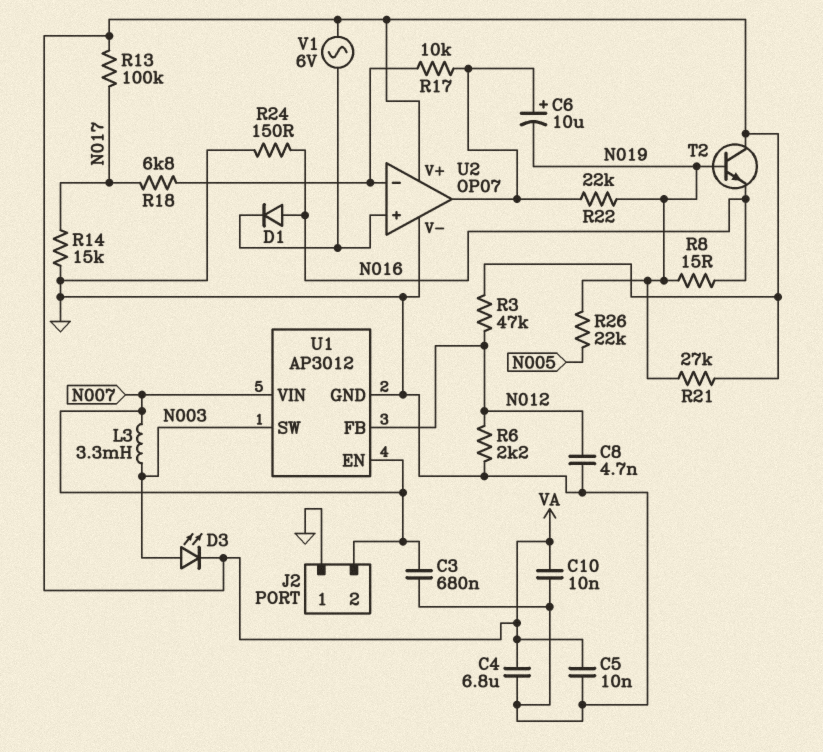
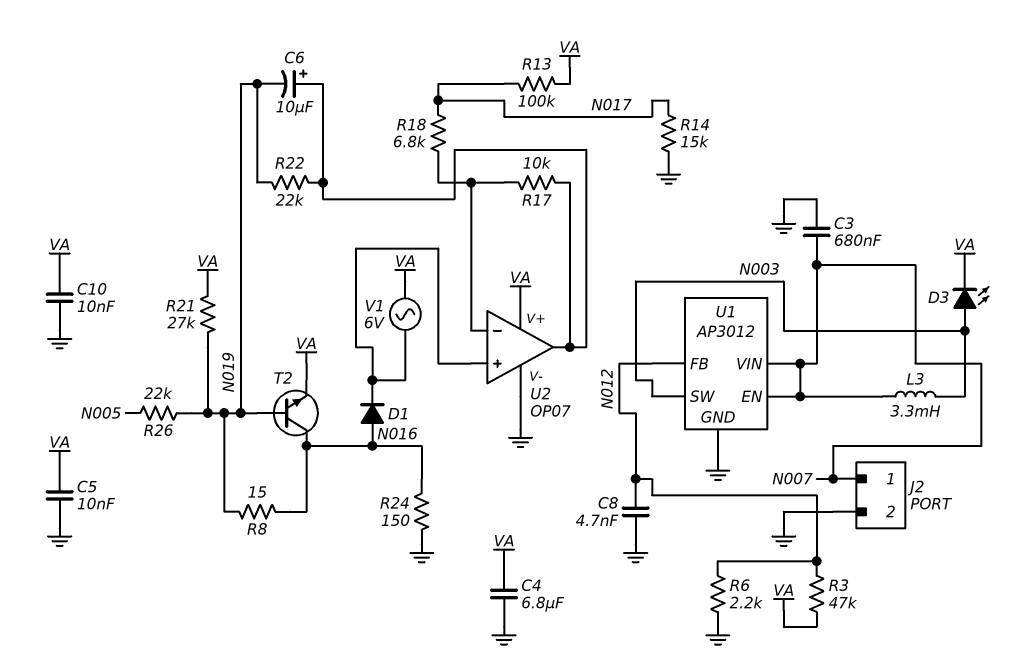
J2 pin 1: GND -> N007
J2 pin 2: N007 -> GND
T2: NPN (B N019, C VA, E N016) -> NPN (B N019, C N016, E VA)

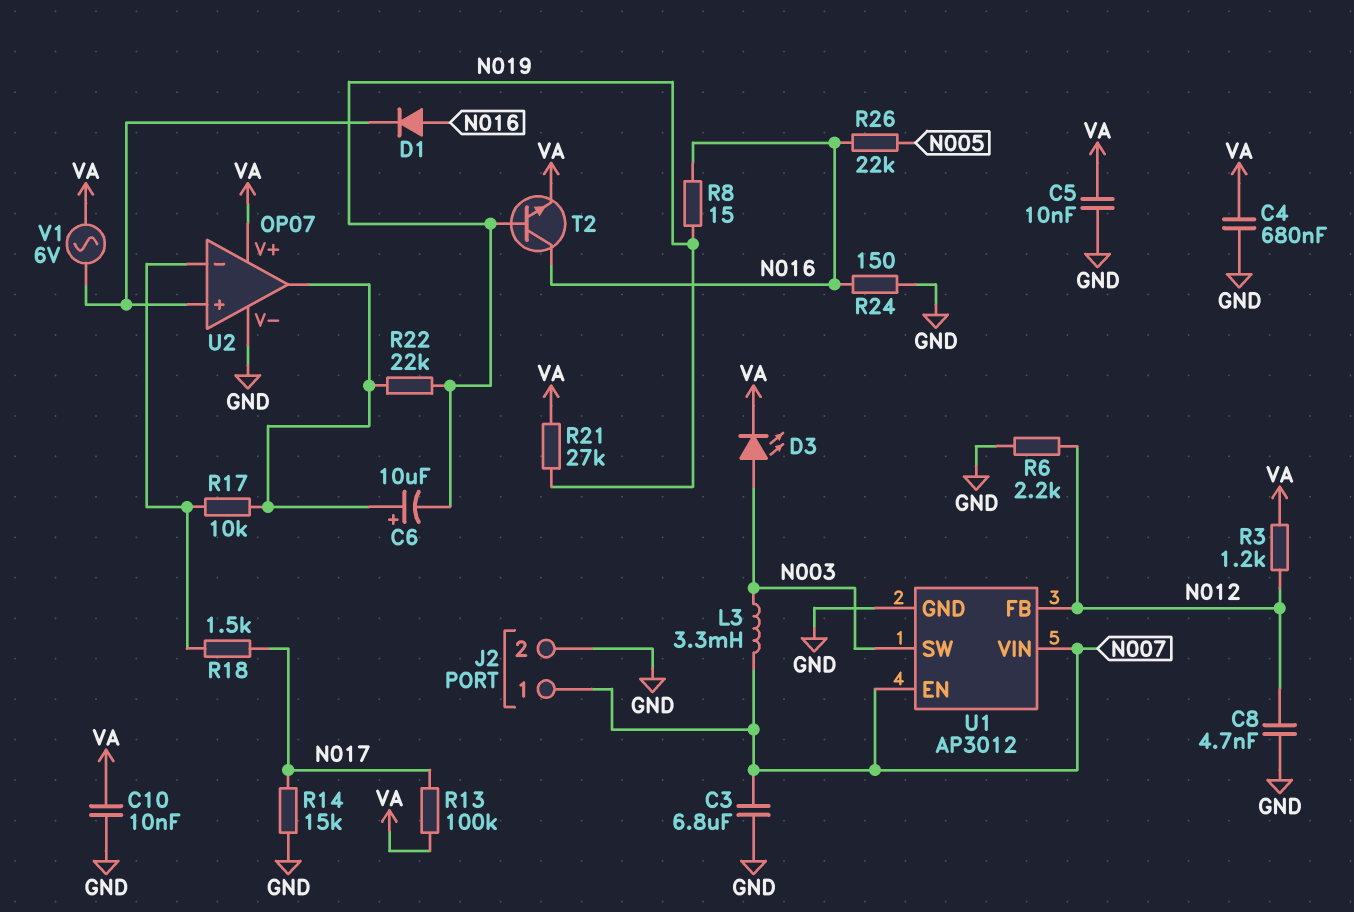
C3: 680nF (GND, N007) -> 6.8uF (GND, N007)
C4: 6.8uF (GND, VA) -> 680nF (GND, VA)
R3: 47k (N012, VA) -> 1.2k (N012, VA)
R18: 6.8k (N017, U2/in-) -> 1.5k (N017, U2/in-)
R26: 22k (N005, N019) -> 22k (N005, N016)

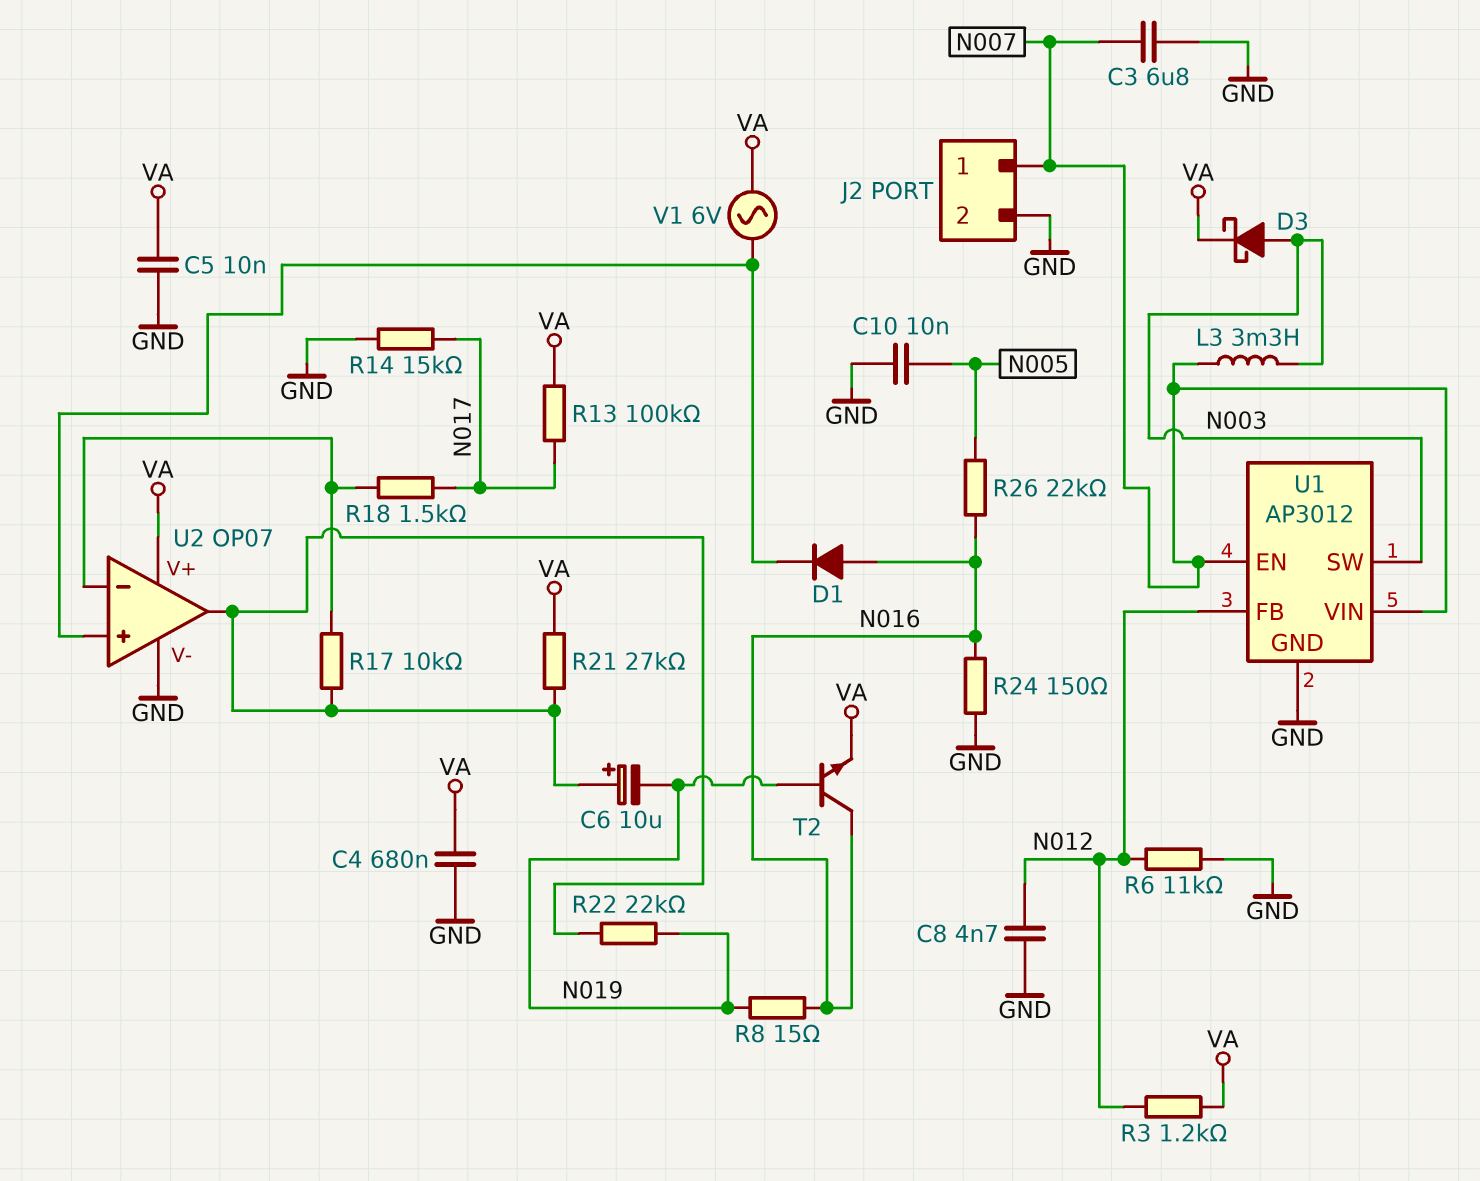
C10: 10nF (GND, VA) -> 10nF (GND, N005)
D3: LED (A N003, K VA) -> schottky (A N003, K VA)
R6: 2.2k (GND, N012) -> 11k (GND, N012)
R21: 27k (N019, VA) -> 27k (U2/out, VA)

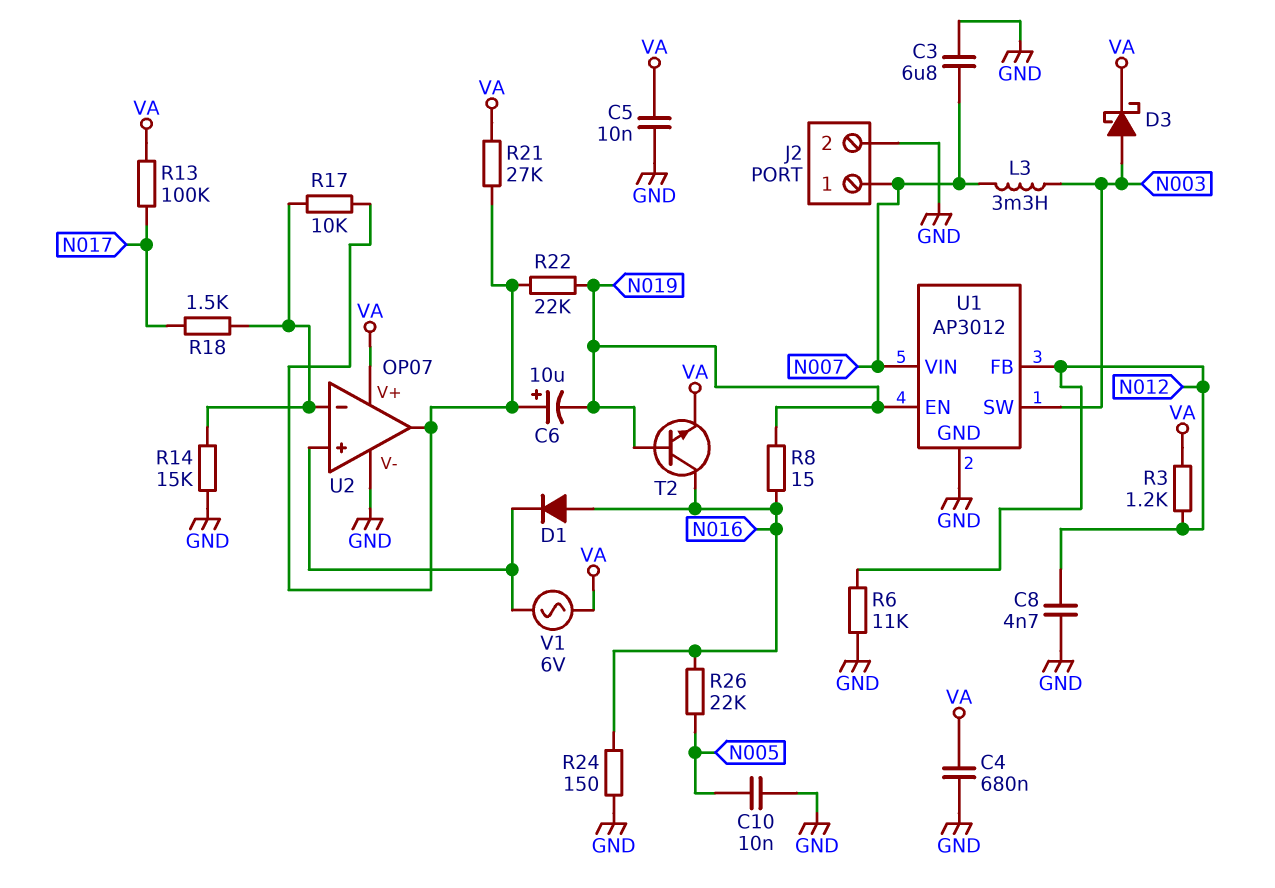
R14: 15k (GND, N017) -> 15k (GND, U2/in-)
U1 pin EN: N007 -> N019

